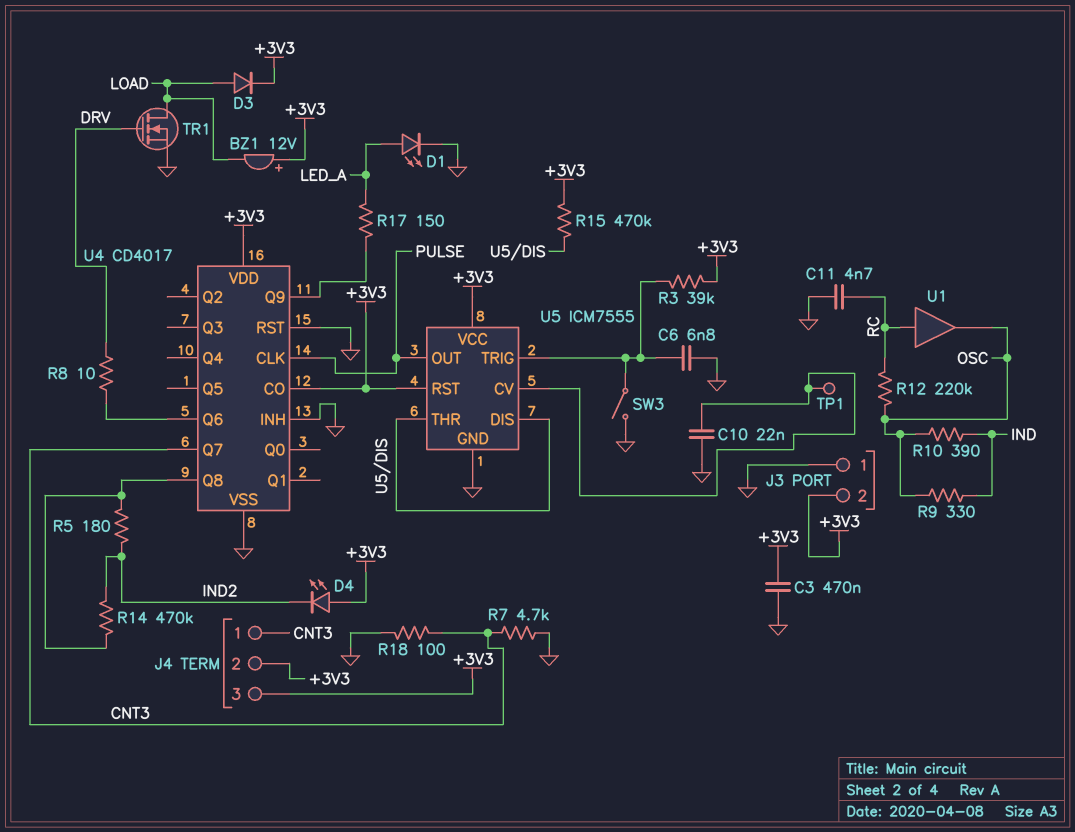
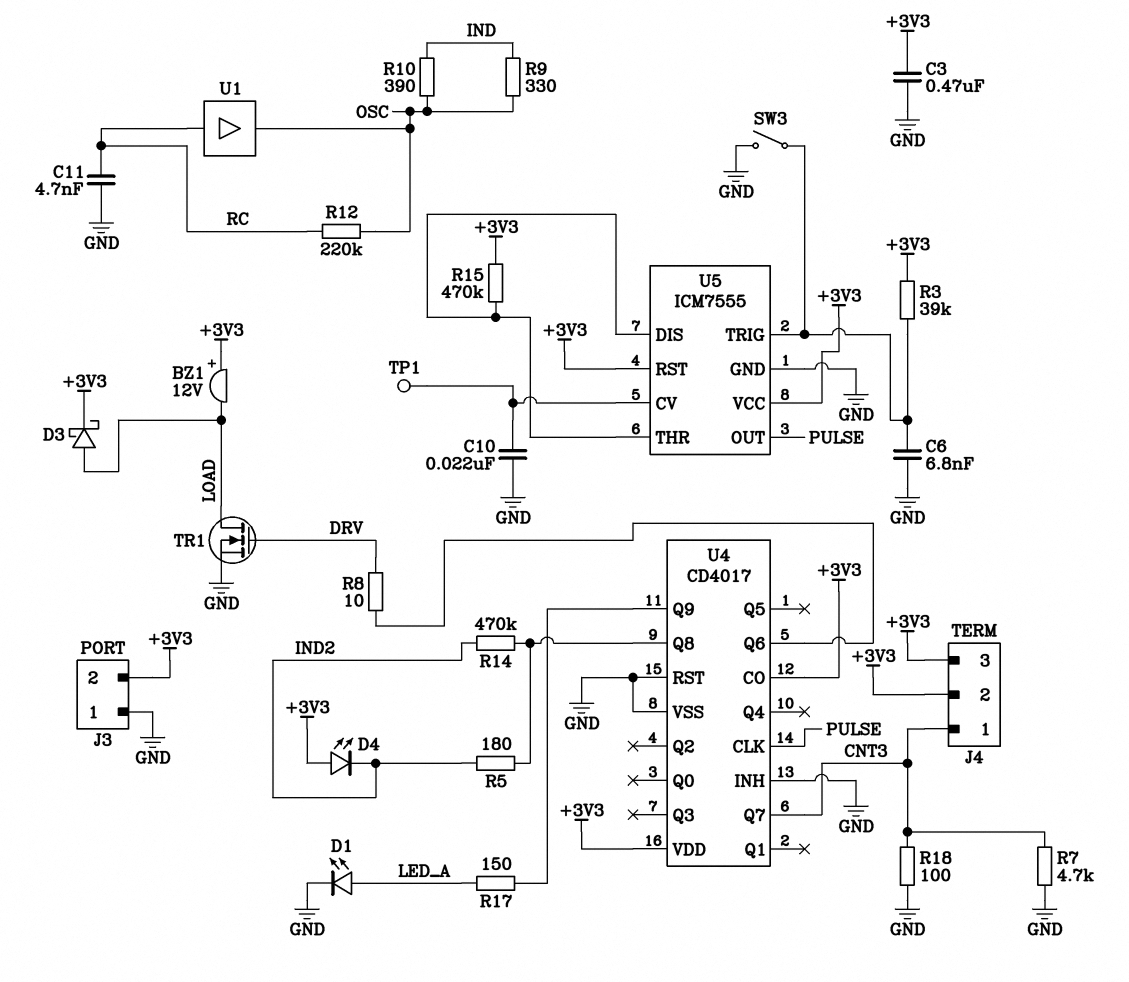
D3: diode (A LOAD, K +3V3) -> schottky (A LOAD, K +3V3)

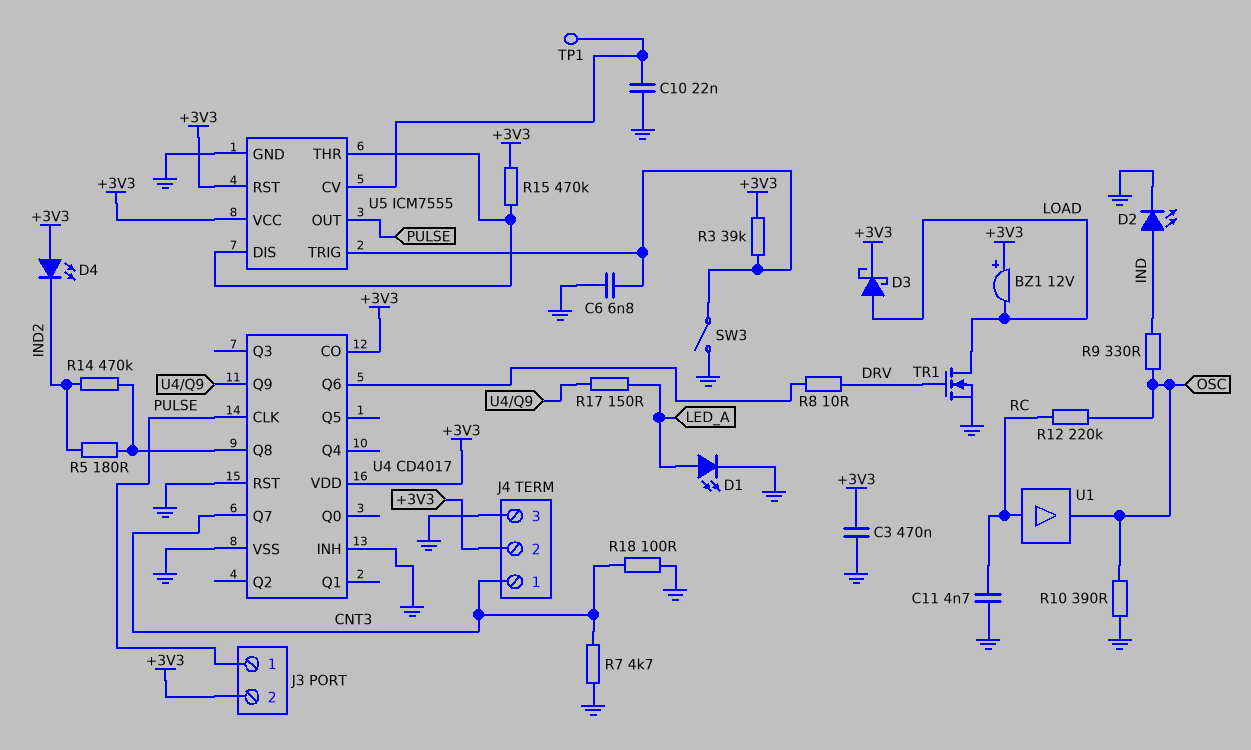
D2: none -> LED (A IND, K GND)
J3 pin 1: GND -> PULSE
J4 pin 3: +3V3 -> GND
R10: 390 (IND, OSC) -> 390 (GND, OSC)

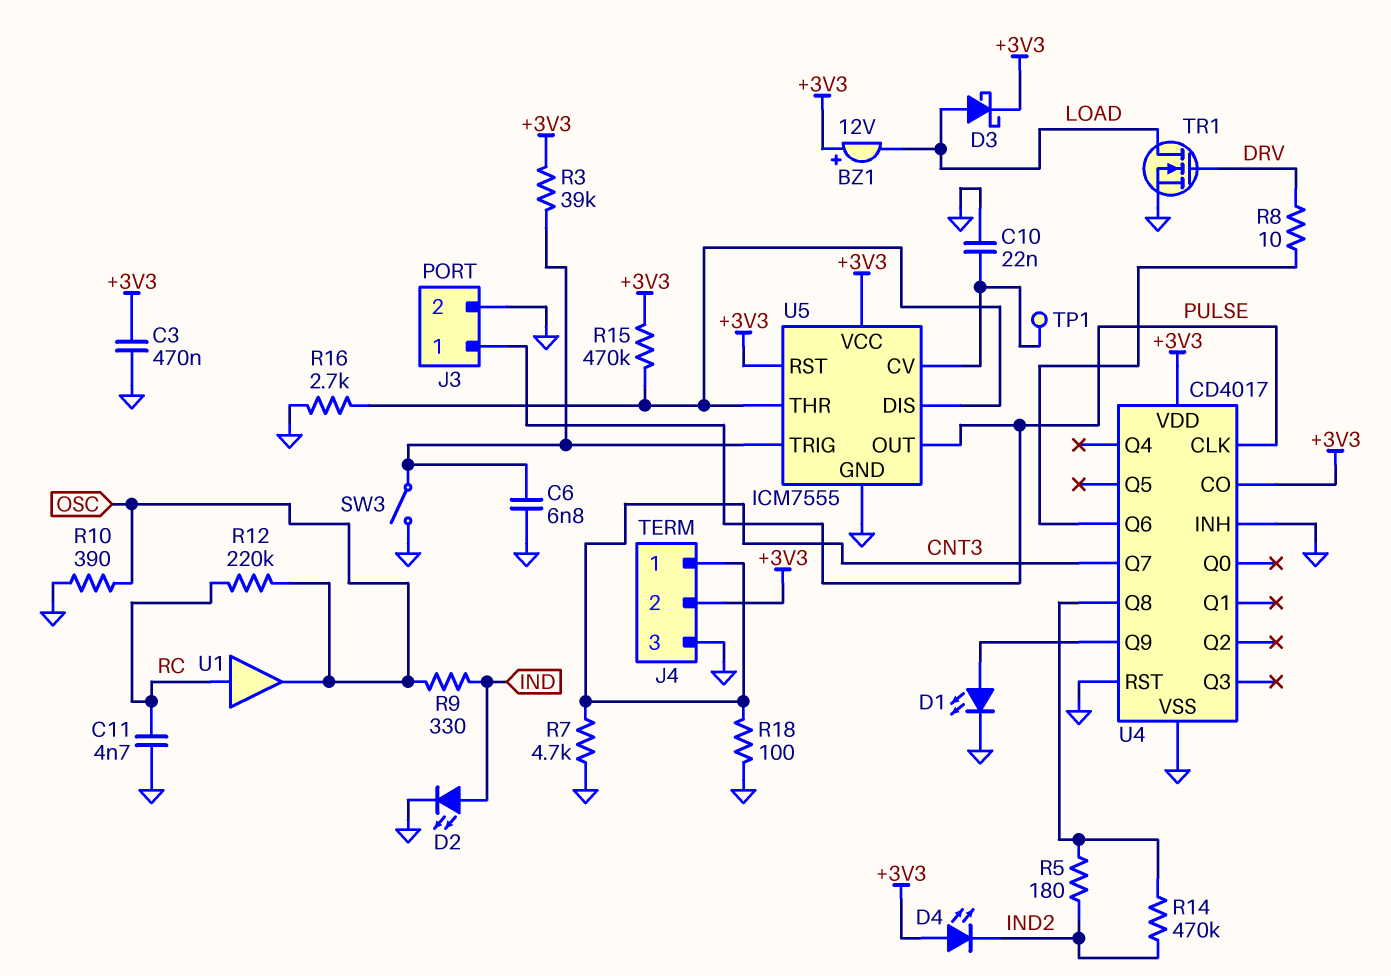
D1: LED (A LED_A, K GND) -> LED (A U4/Q9, K GND)
J3 pin 2: +3V3 -> GND
R16: none -> 2.7k (GND, U5/DIS)
R17: 150 (LED_A, U4/Q9) -> none

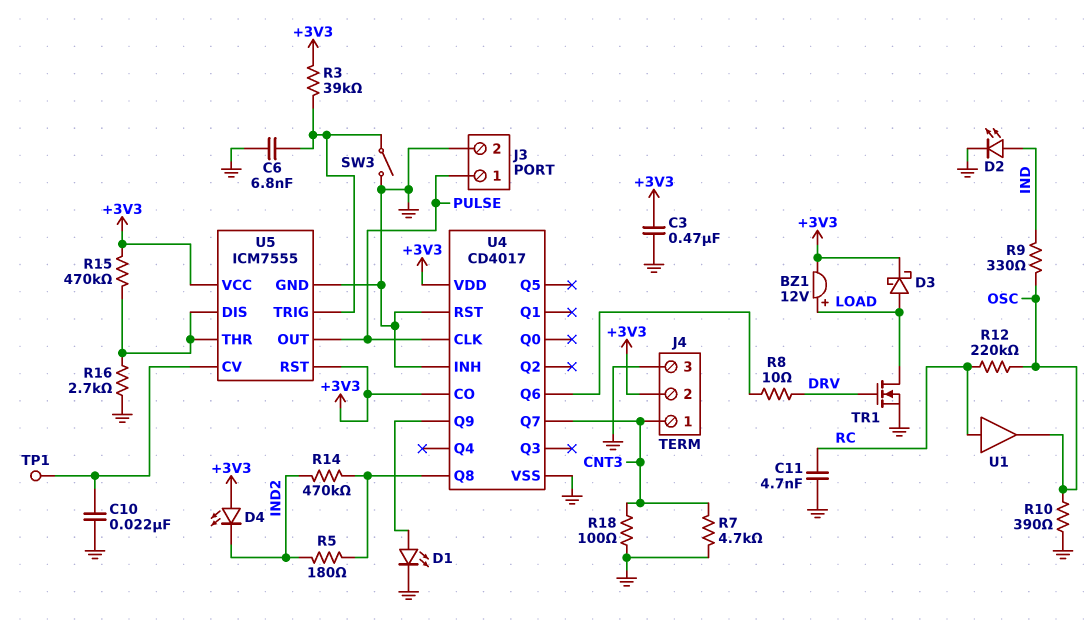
BZ1: buzzer 12V (plus +3V3, minus LOAD) -> buzzer 12V (plus LOAD, minus +3V3)

